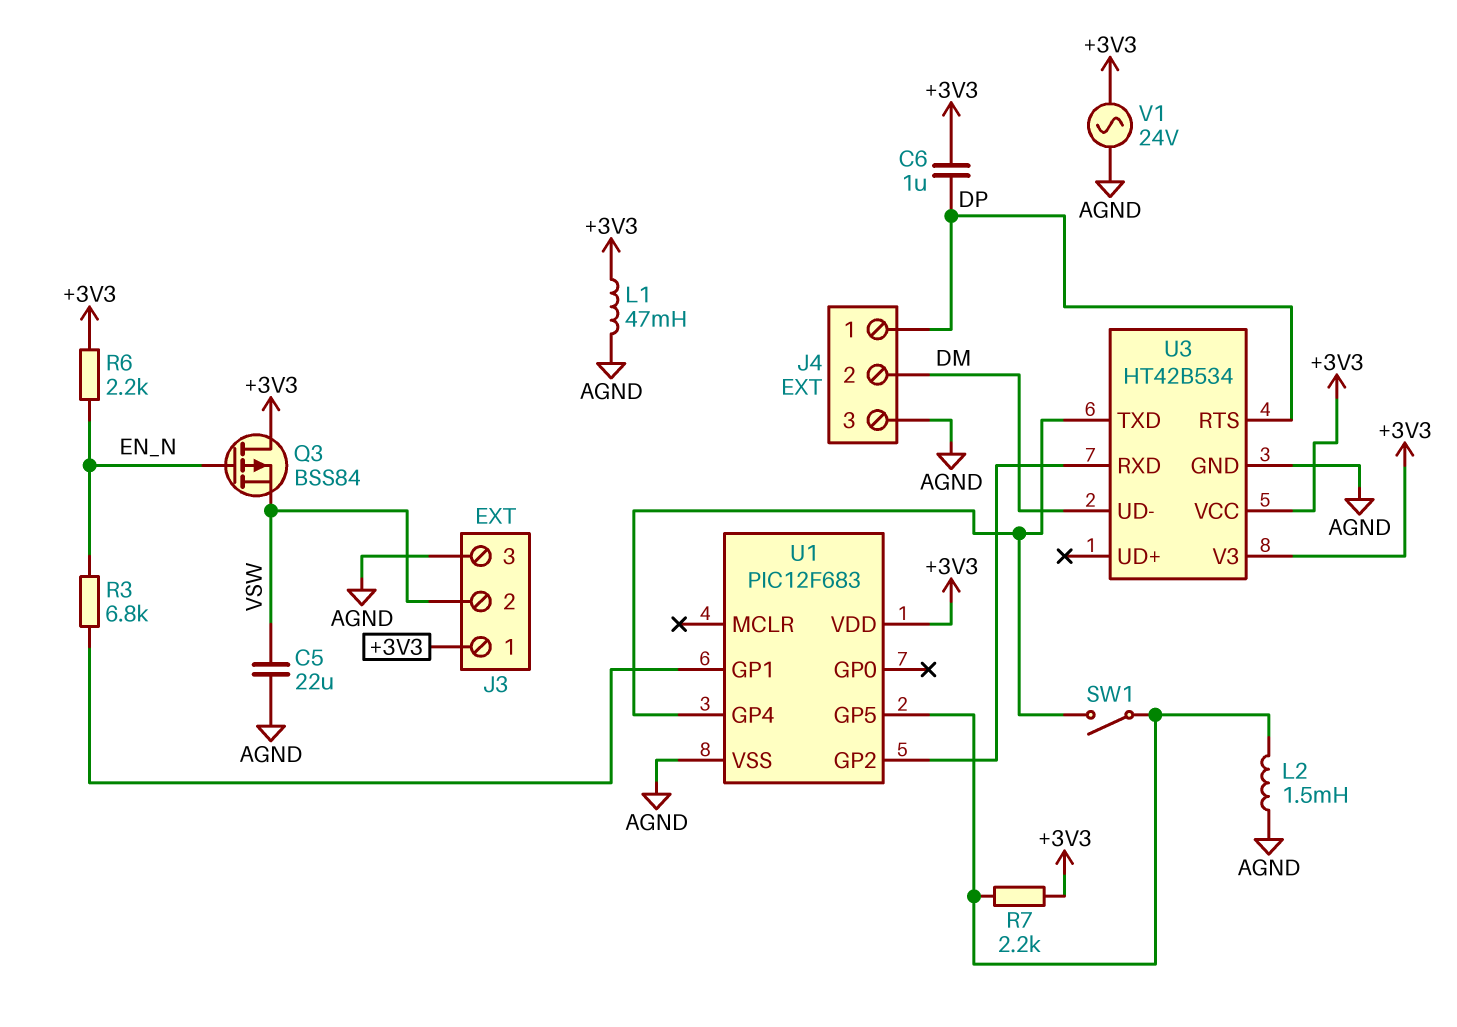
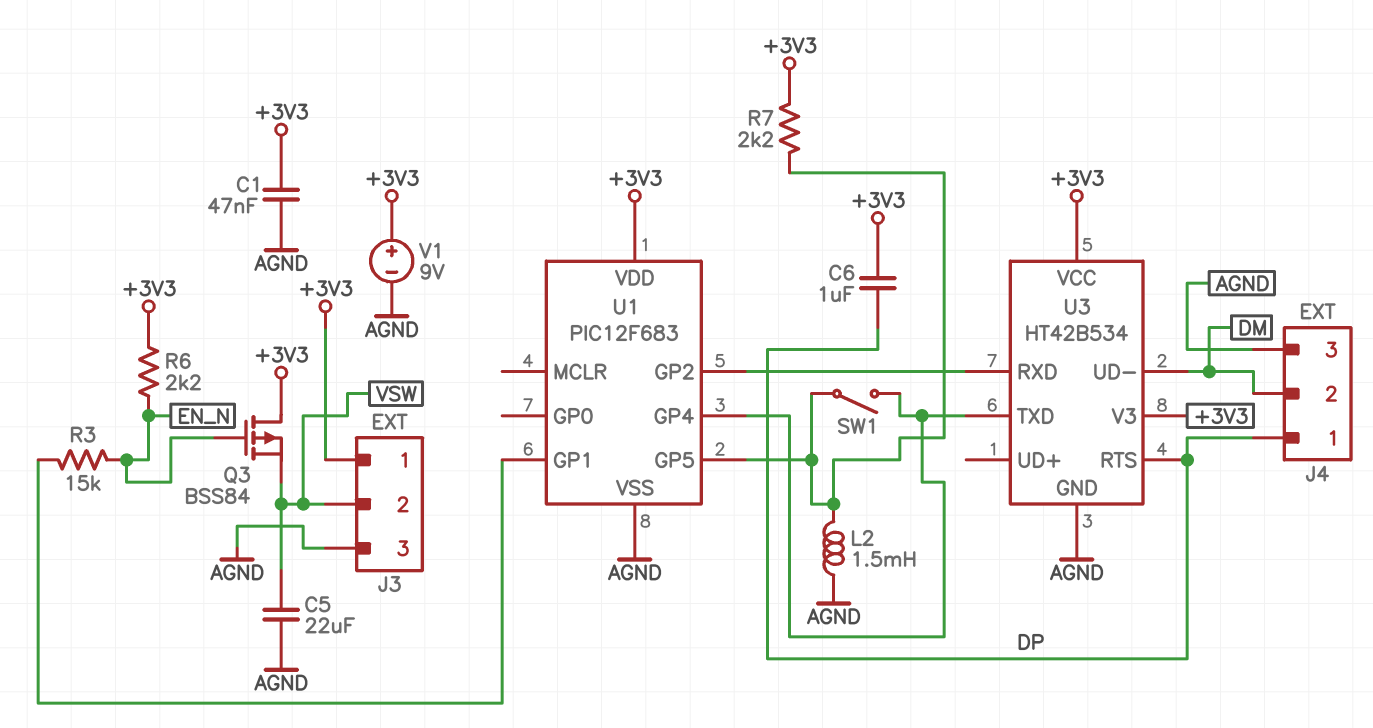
C1: none -> 47nF (+3V3, AGND)
L1: 47mH (+3V3, AGND) -> none
R3: 6.8k (EN_N, U1/GP1) -> 15k (EN_N, U1/GP1)
V1: AC 24V (+3V3, AGND) -> 9V (plus +3V3, minus AGND)

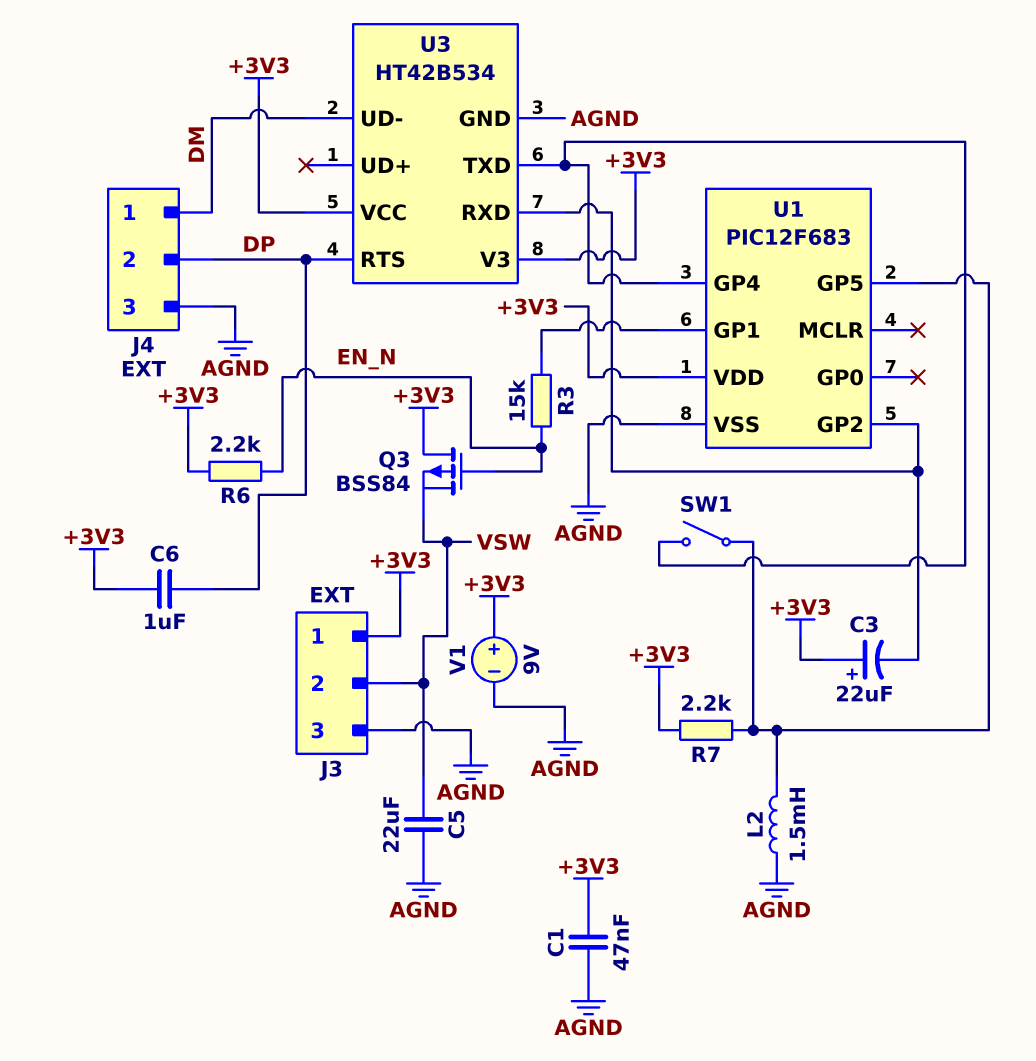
C3: none -> 22uF (plus +3V3, minus U1/GP2)
J4 pin 1: DP -> DM
J4 pin 2: DM -> DP

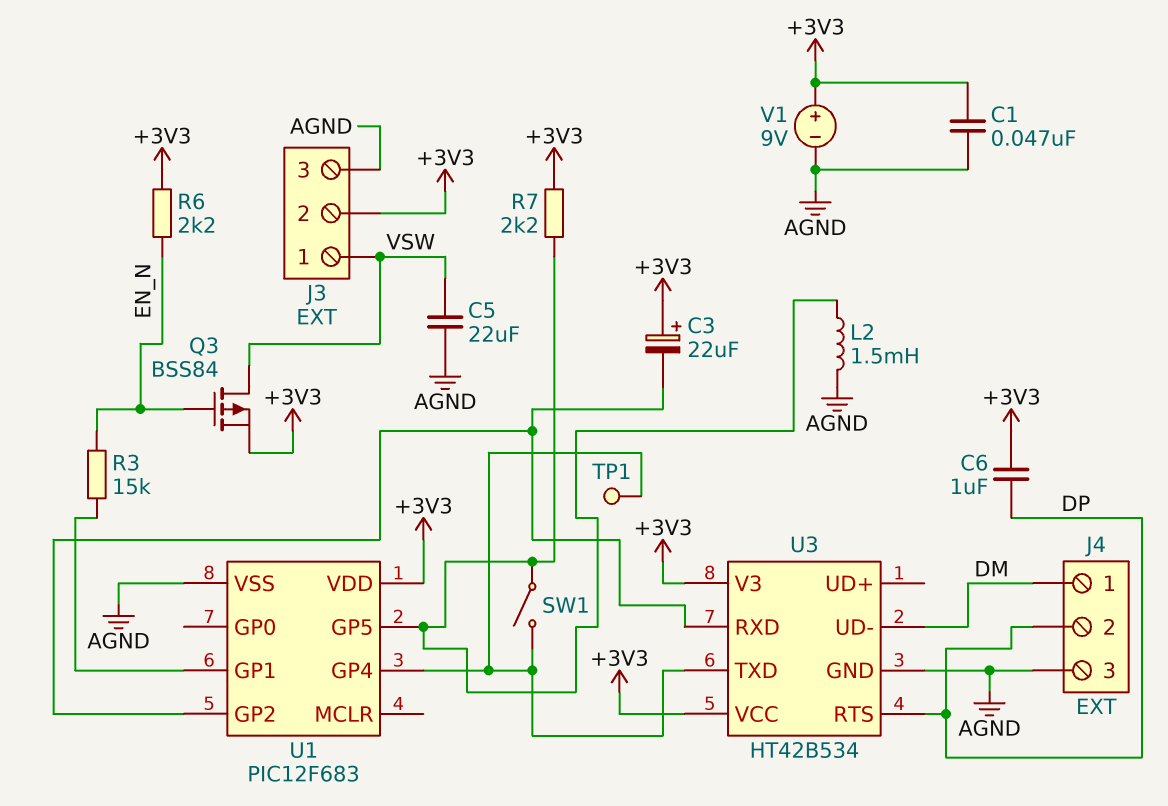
J3 pin 1: +3V3 -> VSW
J3 pin 2: VSW -> +3V3
Q3: PMOS BSS84 (G EN_N, D +3V3, S VSW) -> PMOS BSS84 (G EN_N, D VSW, S +3V3)
TP1: none -> test point (U1/GP4)

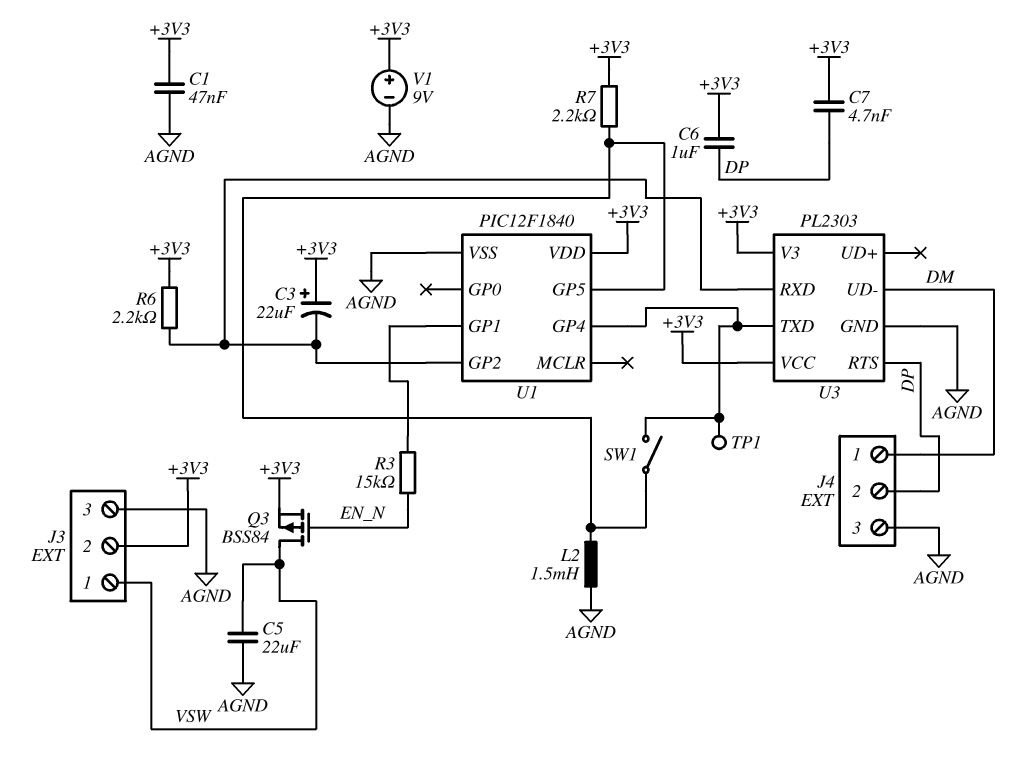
C7: none -> 4.7nF (+3V3, DP)
R6: 2.2k (+3V3, EN_N) -> 2.2k (+3V3, U1/GP2)
U1: PIC12F683 -> PIC12F1840
U3: HT42B534 -> PL2303

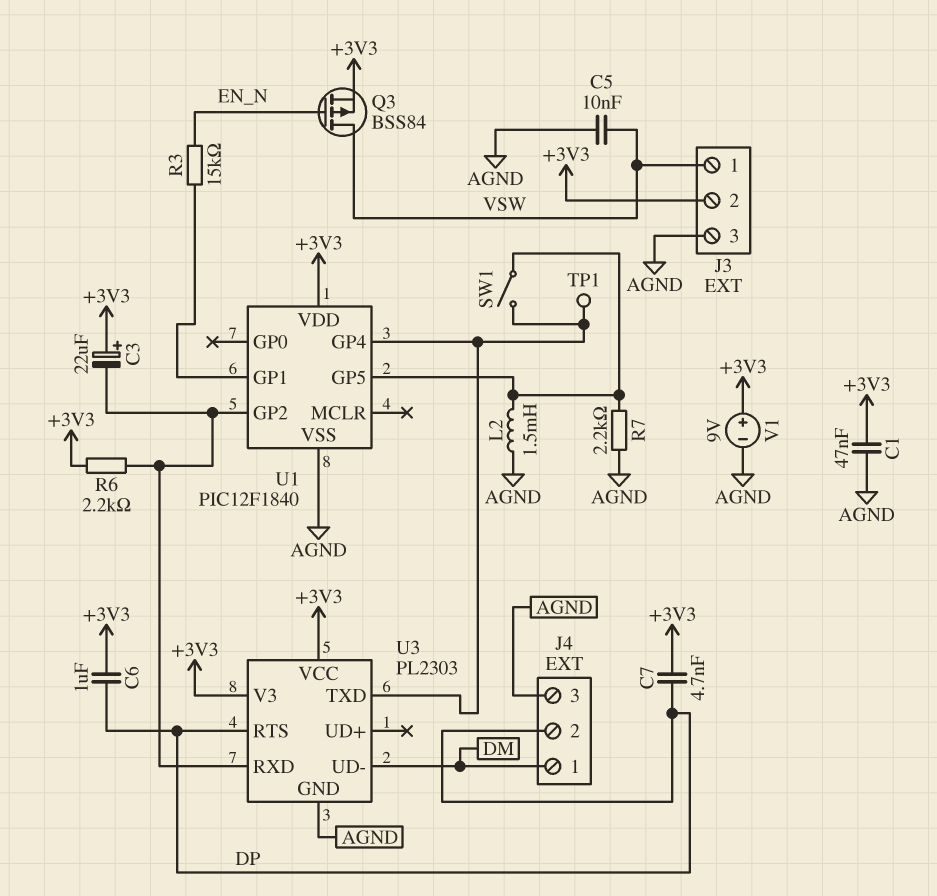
C5: 22uF (AGND, VSW) -> 10nF (AGND, VSW)
R7: 2.2k (+3V3, U1/GP5) -> 2.2k (AGND, U1/GP5)

